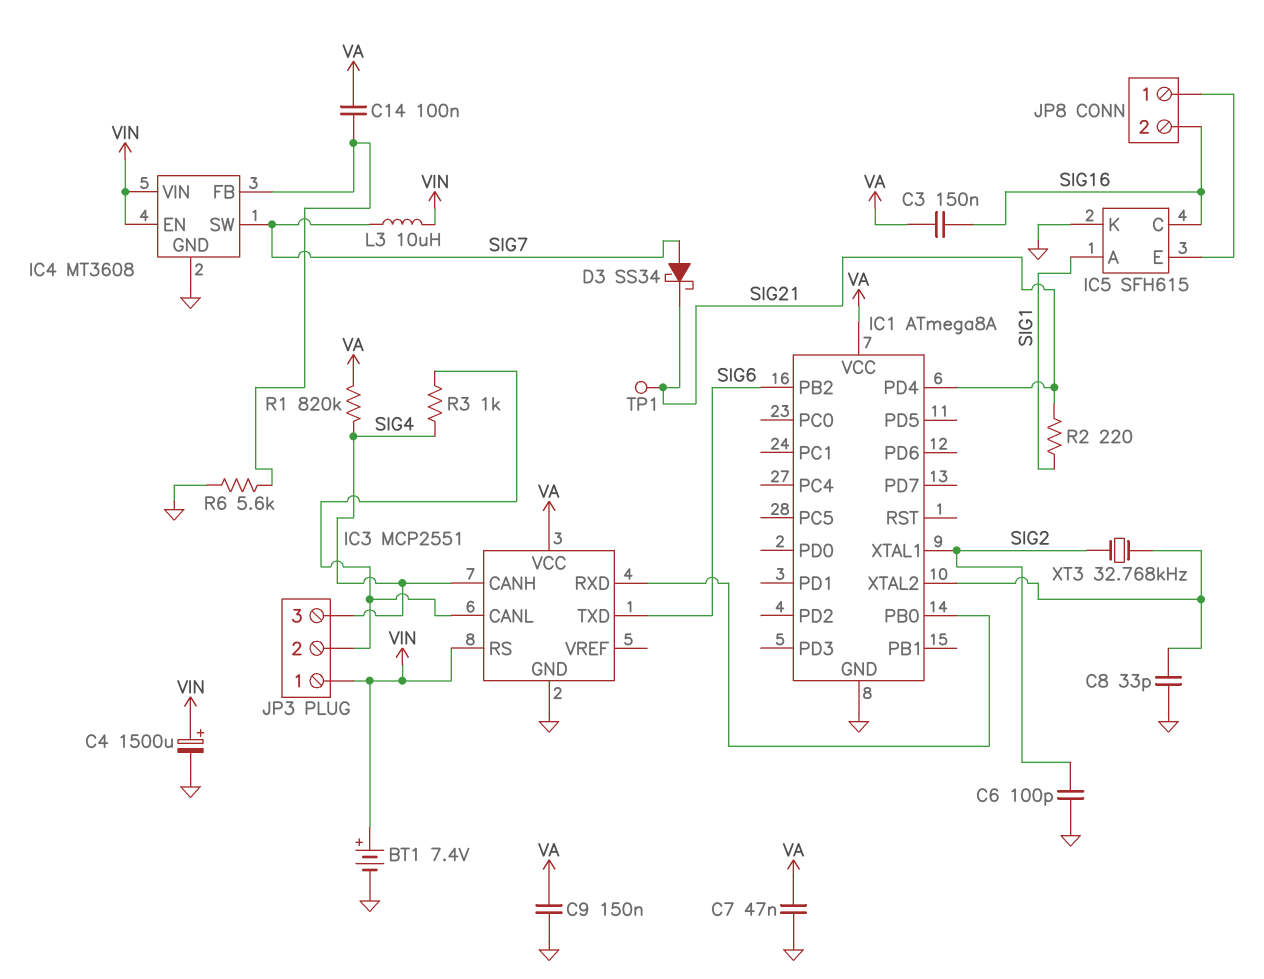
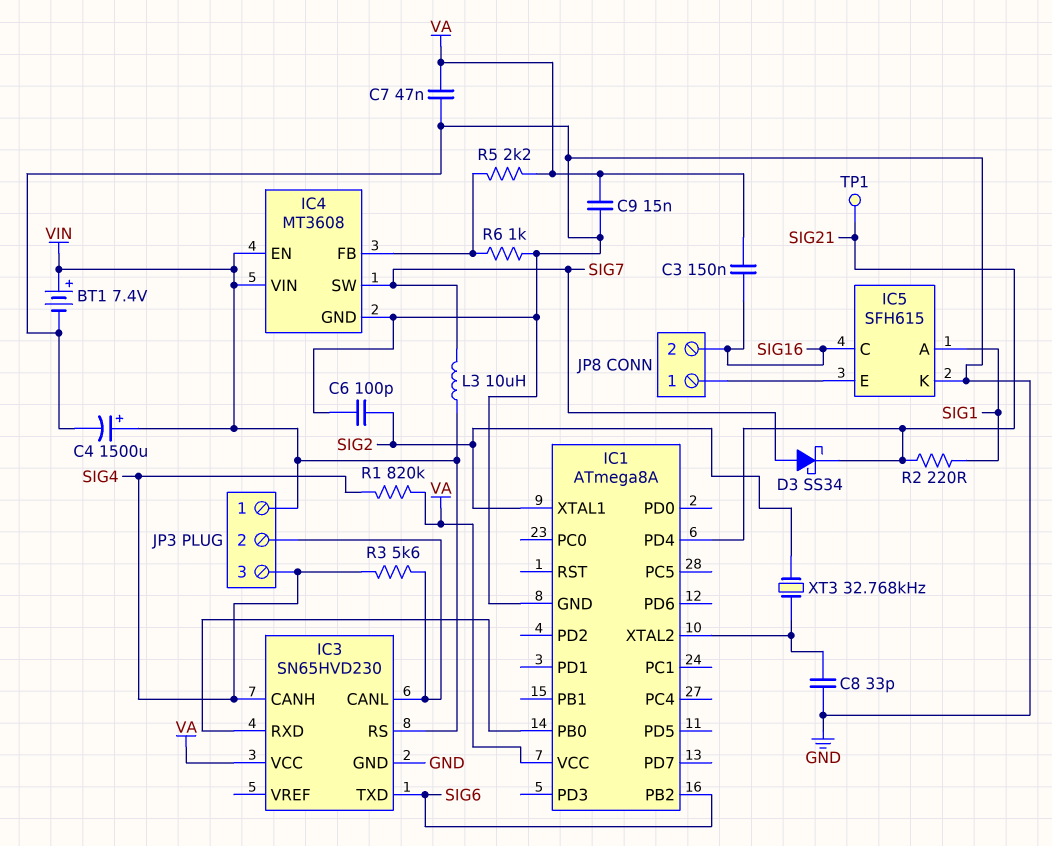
C9: 150nF (GND, VA) -> 15nF (GND, VA)
C14: 100nF (IC4/FB, VA) -> none
IC3: MCP2551 -> SN65HVD230
R3: 1k (IC3/CANL, SIG4) -> 5.6k (IC3/CANL, SIG4)
R5: none -> 2.2k (IC4/FB, VA)
R6: 5.6k (GND, IC4/FB) -> 1k (GND, IC4/FB)

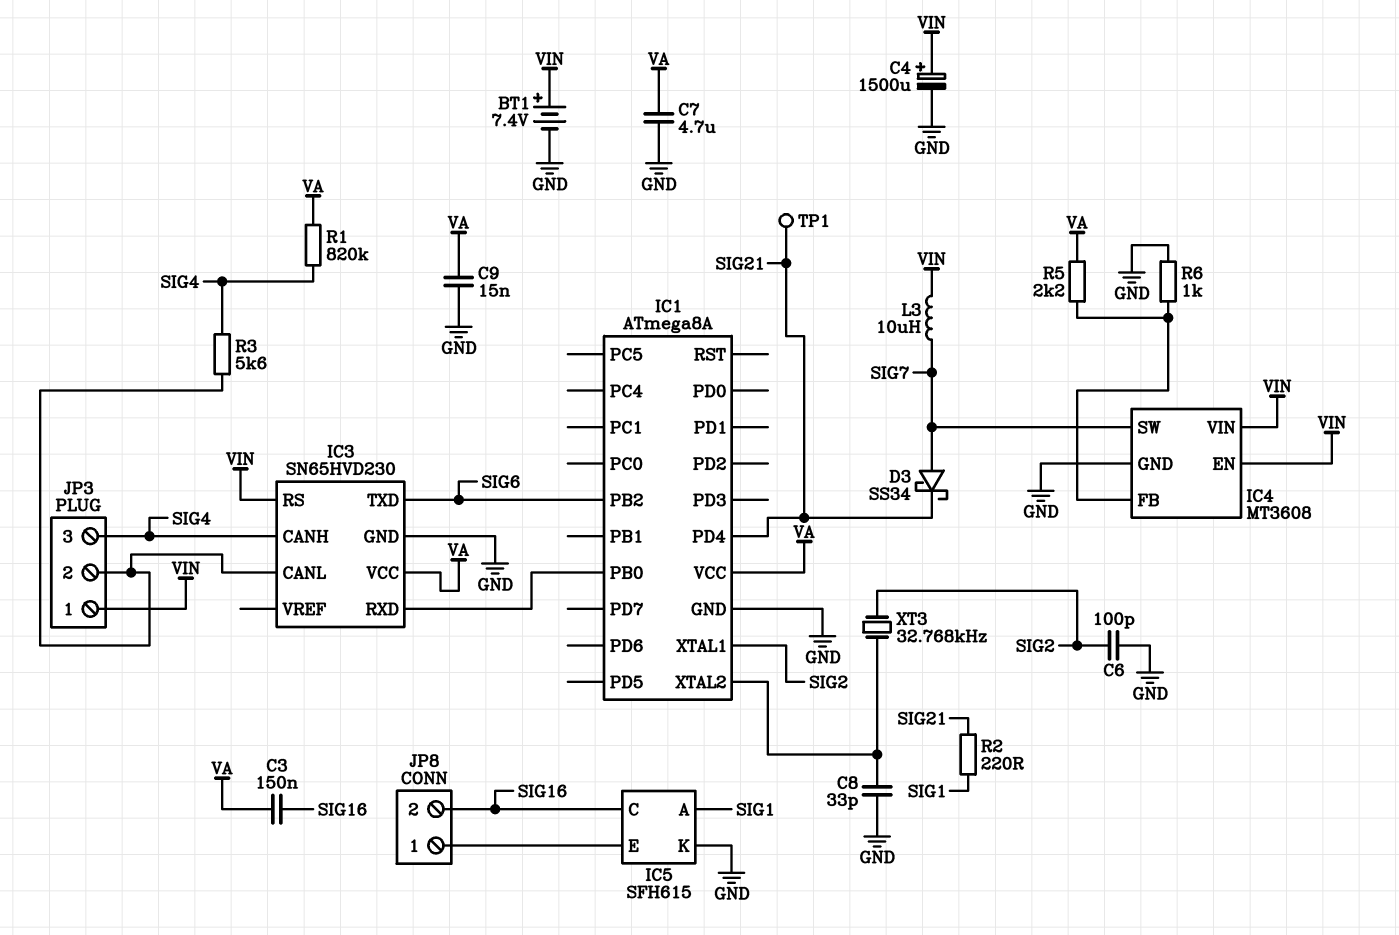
C7: 47nF (GND, VA) -> 4.7uF (GND, VA)

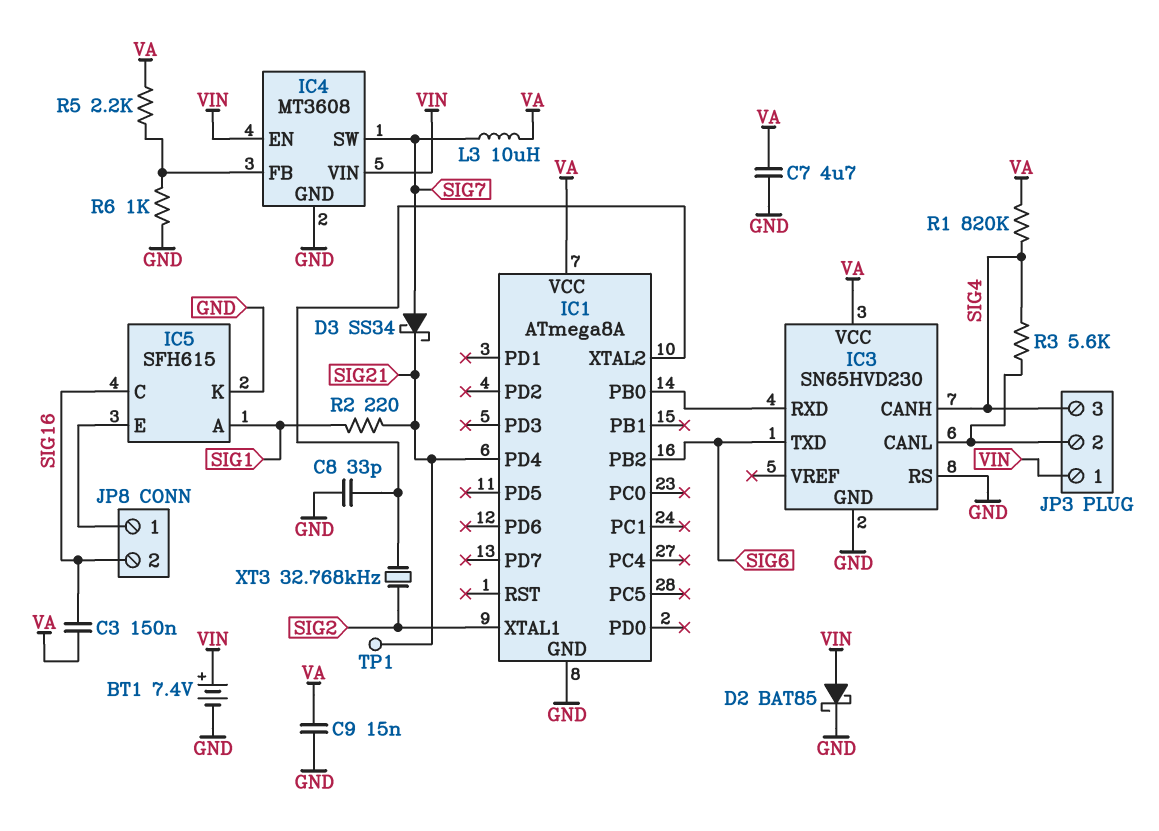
C4: 1500uF (plus VIN, minus GND) -> none
C6: 100pF (GND, SIG2) -> none
D2: none -> schottky BAT85 (A VIN, K GND)
IC3 pin RS: VIN -> GND
L3: 10uH (SIG7, VIN) -> 10uH (SIG7, VA)

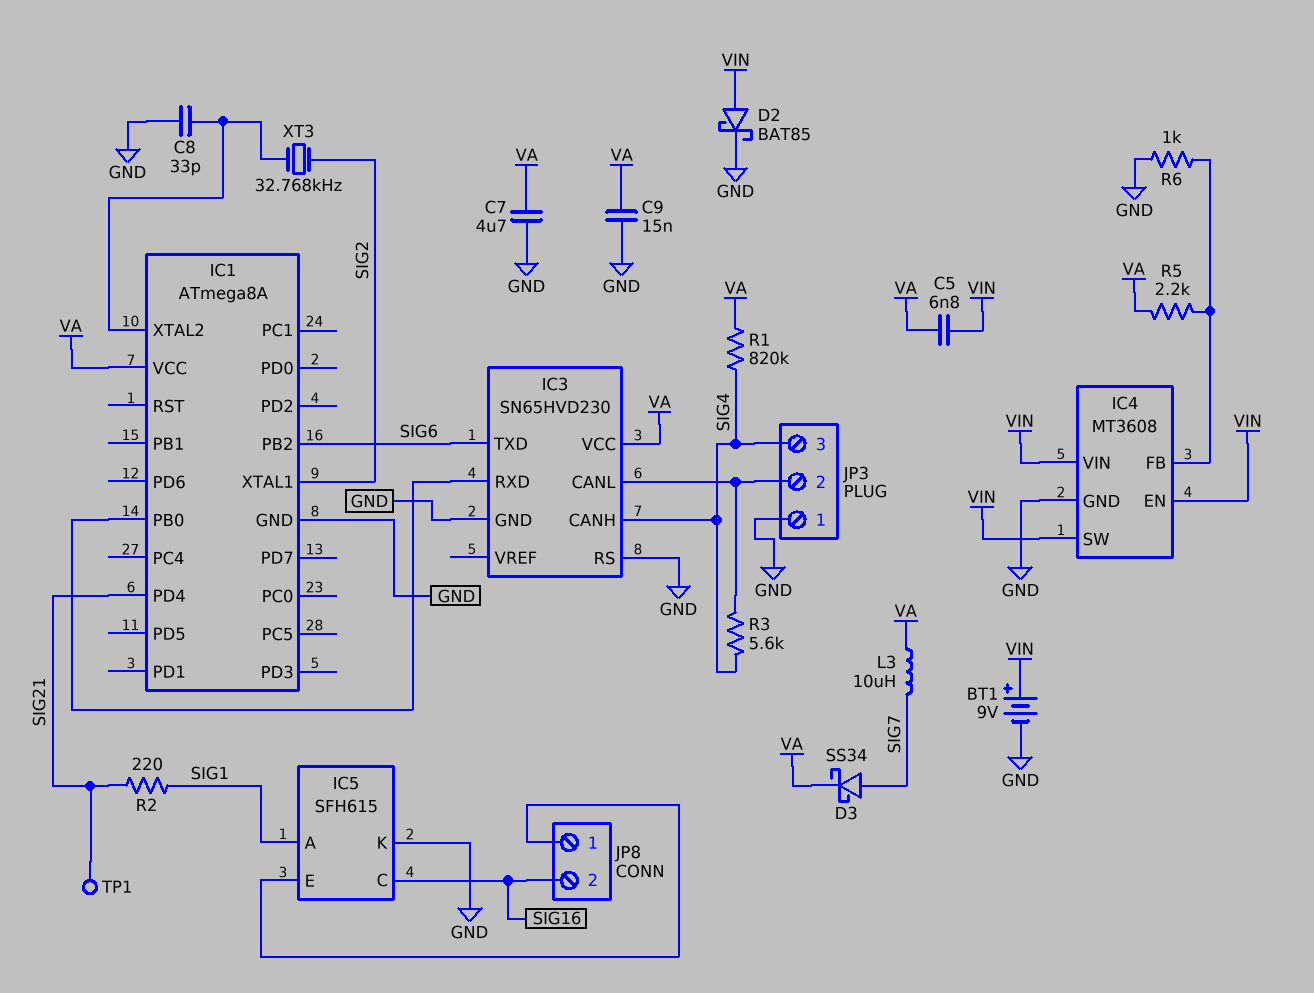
BT1: 7.4V (plus VIN, minus GND) -> 9V (plus VIN, minus GND)
C3: 150nF (SIG16, VA) -> none
C5: none -> 6.8nF (VA, VIN)
D3: schottky SS34 (A SIG7, K SIG21) -> schottky SS34 (A SIG7, K VA)
IC4 pin SW: SIG7 -> VIN
JP3 pin 1: VIN -> GND

